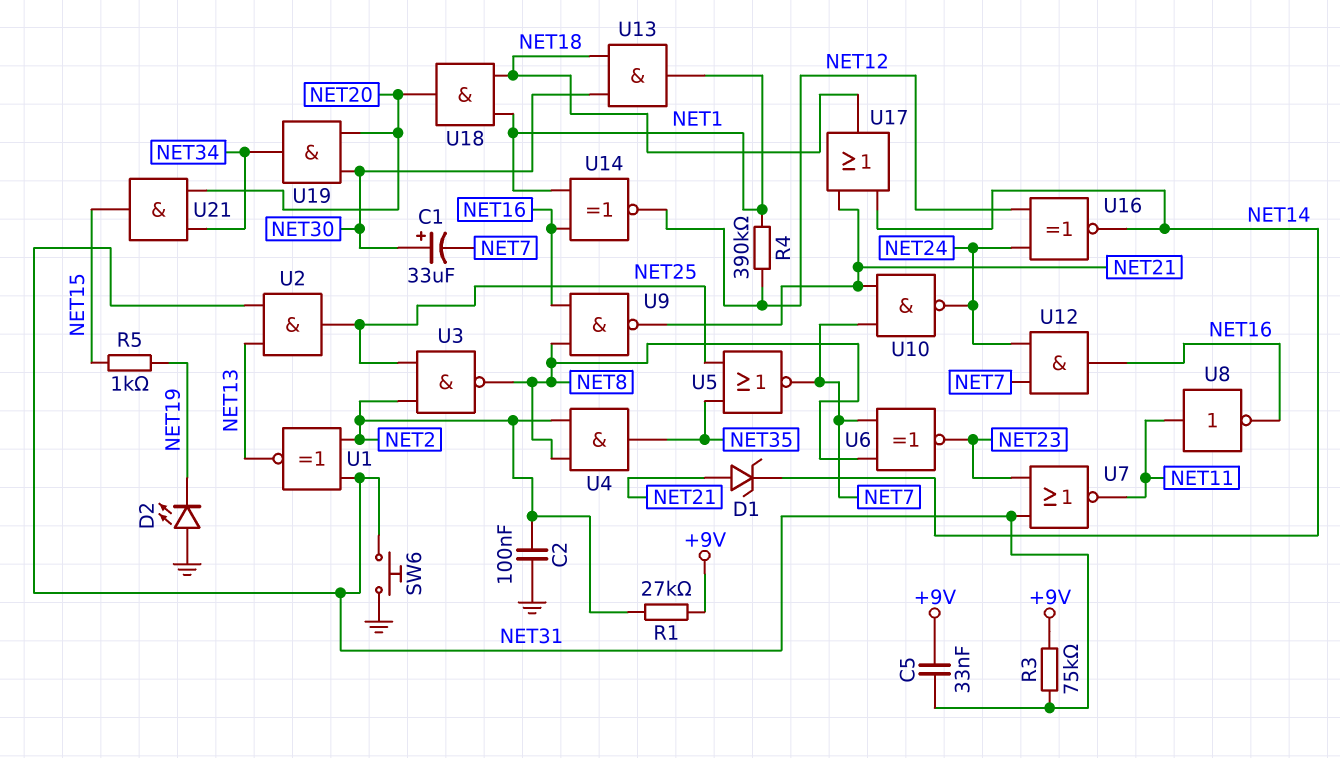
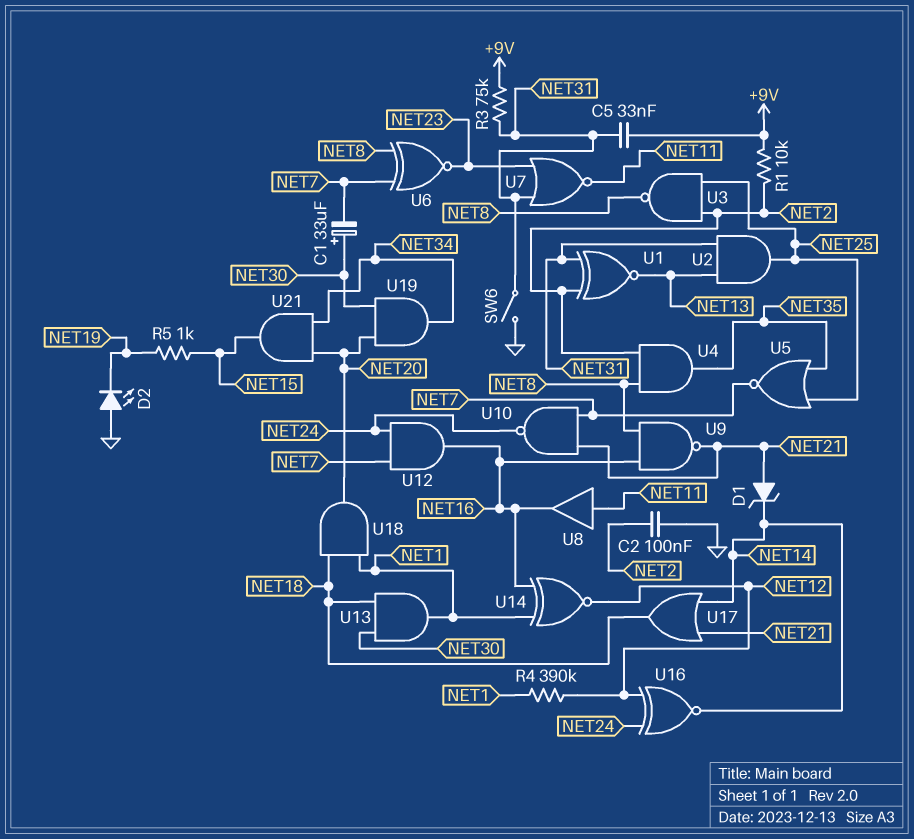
R1: 27k (+9V, NET2) -> 10k (+9V, NET2)
SW6: button (GND, NET31) -> switch (GND, NET31)
U8: NOT (in NET11, out NET16) -> buffer (in NET11, out NET16)

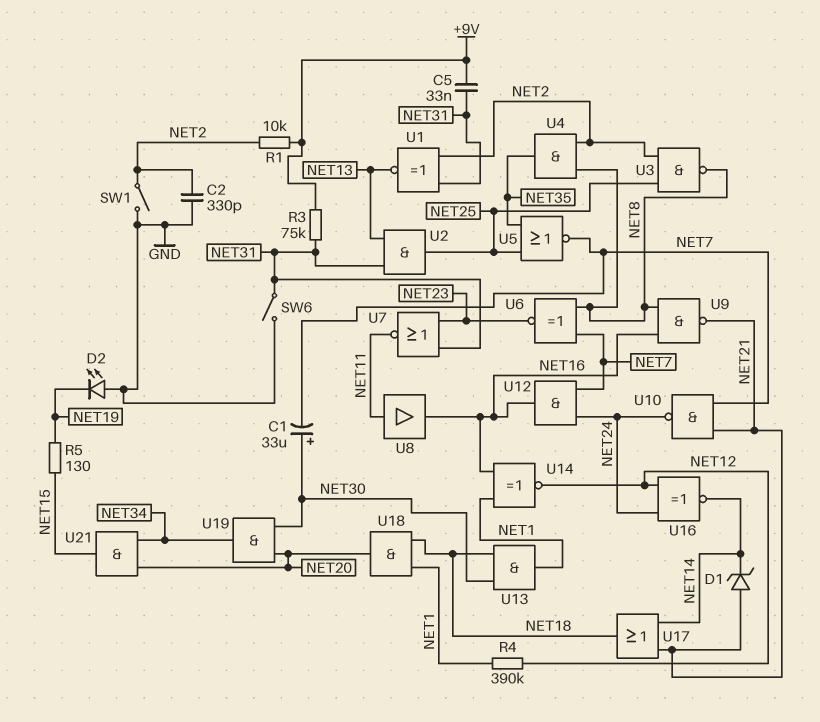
C2: 100nF (GND, NET2) -> 330pF (GND, NET2)
R5: 1k (NET15, NET19) -> 130 (NET15, NET19)
SW1: none -> switch (GND, NET2)

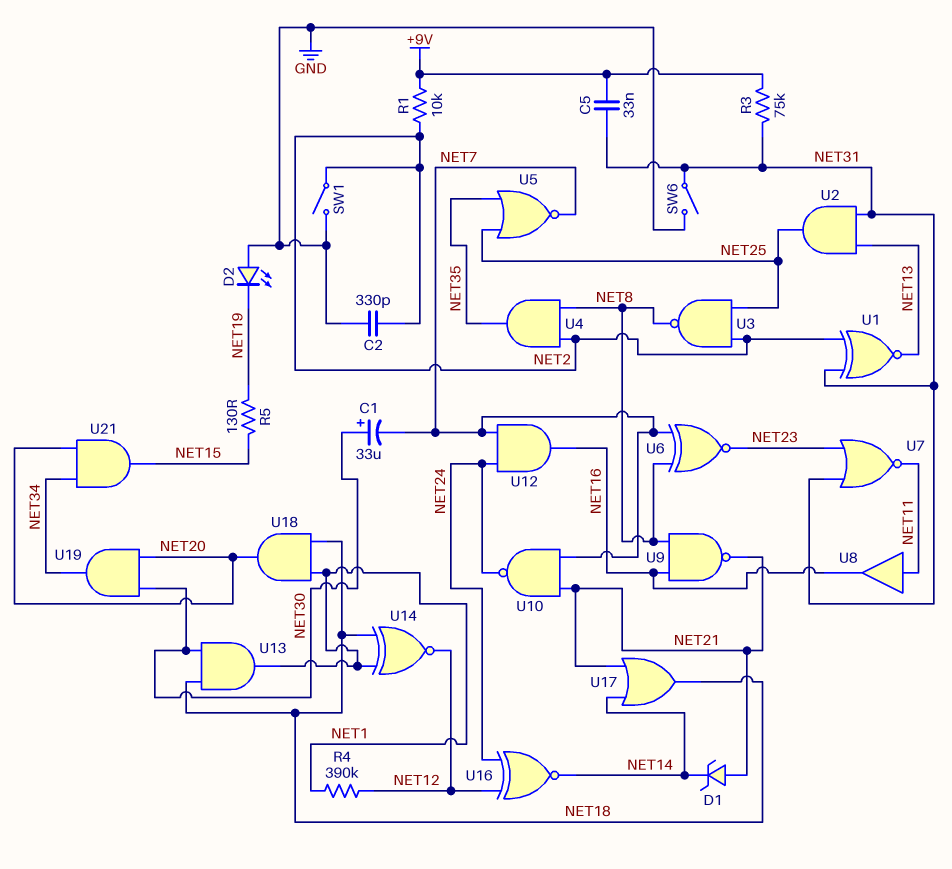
U14: XNOR (in NET1, in NET16, out NET12) -> XNOR (in NET1, in NET18, out NET12)

